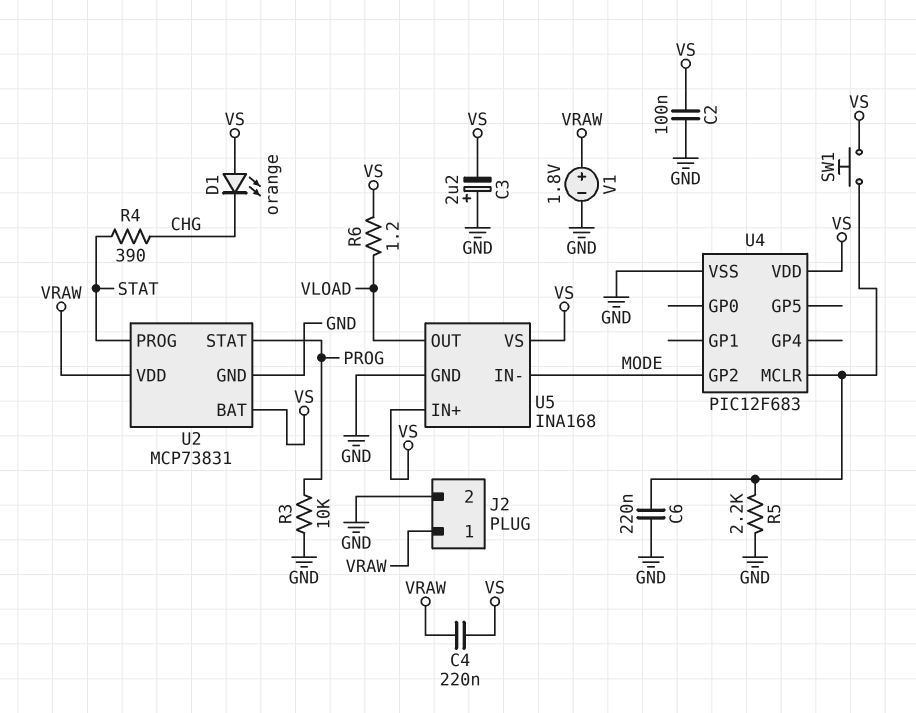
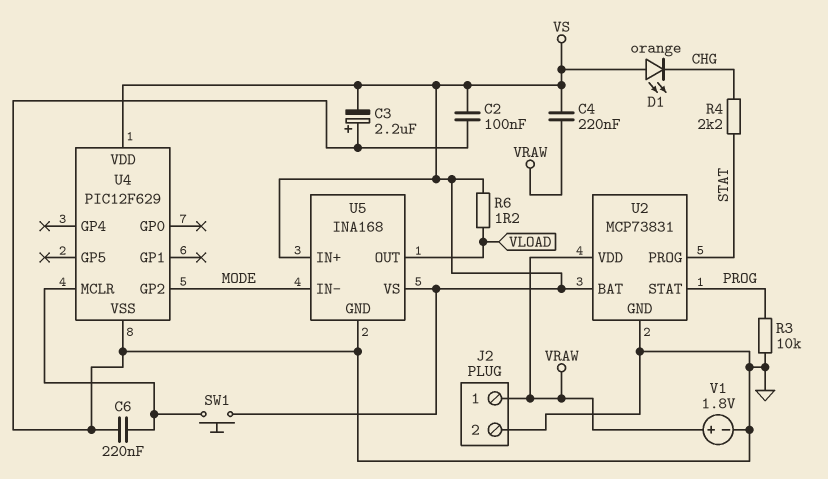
R4: 390 (CHG, STAT) -> 2.2k (CHG, STAT)
R5: 2.2k (GND, U4/MCLR) -> none
U4: PIC12F683 -> PIC12F629

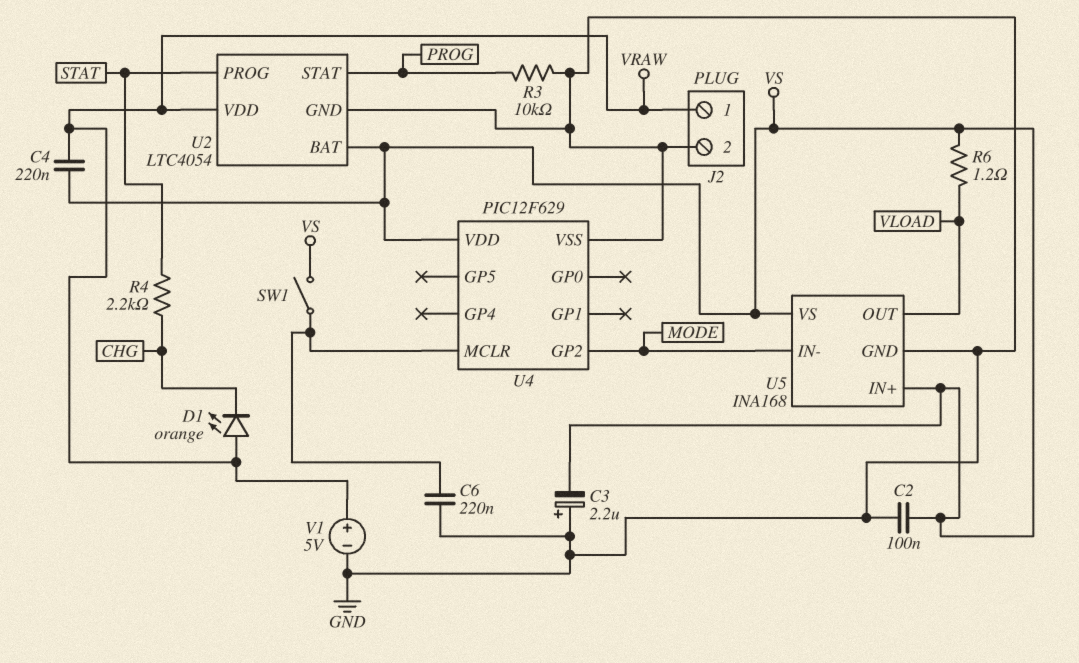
D1: LED orange (A VS, K CHG) -> LED orange (A VRAW, K CHG)
SW1: button (U4/MCLR, VS) -> switch (U4/MCLR, VS)
U2: MCP73831 -> LTC4054
V1: 1.8V (plus VRAW, minus GND) -> 5V (plus VRAW, minus GND)

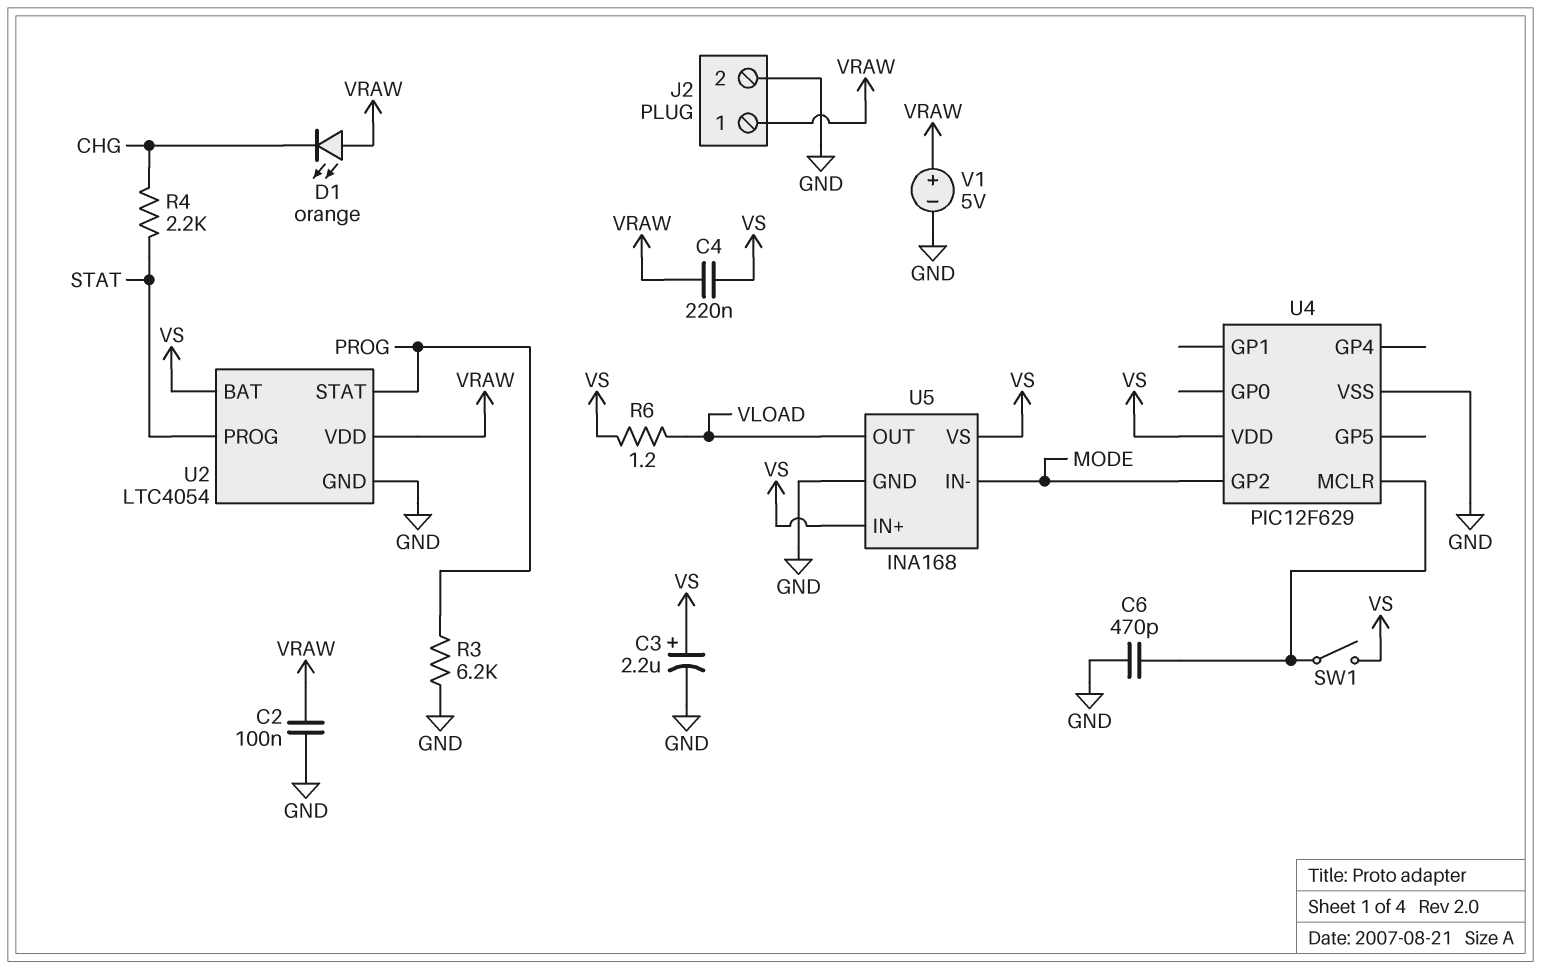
C2: 100nF (GND, VS) -> 100nF (GND, VRAW)
C3: 2.2uF (plus GND, minus VS) -> 2.2uF (plus VS, minus GND)
C6: 220nF (GND, U4/MCLR) -> 470pF (GND, U4/MCLR)
R3: 10k (GND, PROG) -> 6.2k (GND, PROG)

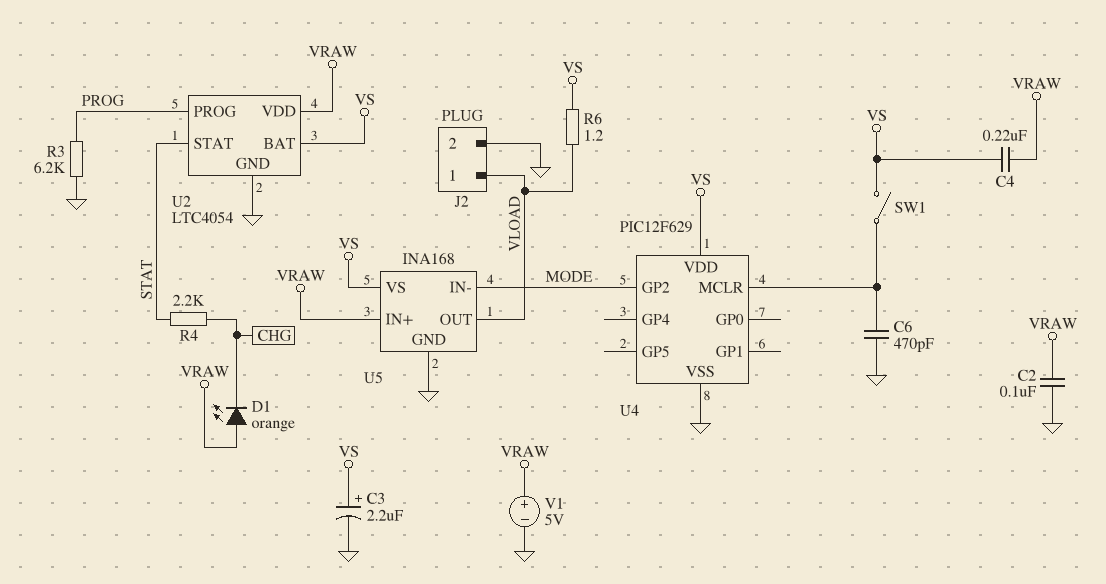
J2 pin 1: VRAW -> VLOAD
U2 pin PROG: STAT -> PROG
U2 pin STAT: PROG -> STAT
U5 pin IN+: VS -> VRAW

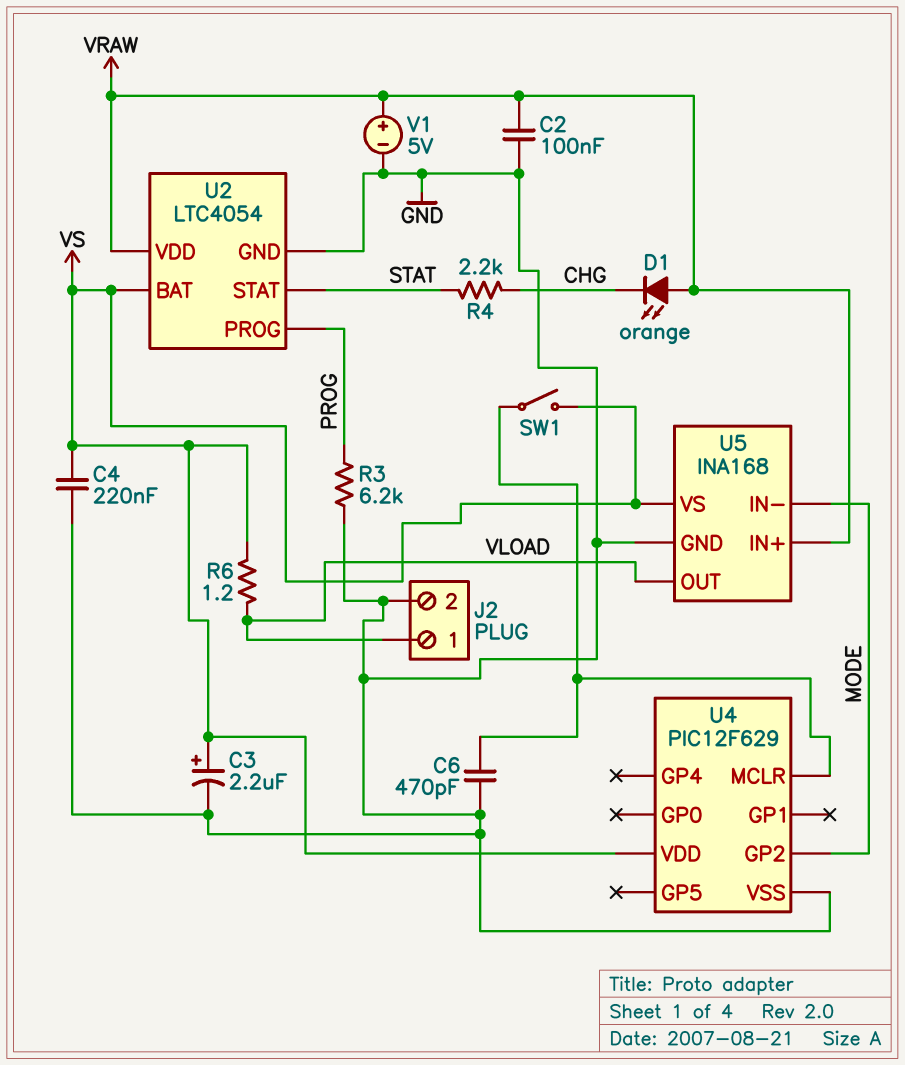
C4: 220nF (VRAW, VS) -> 220nF (GND, VS)

